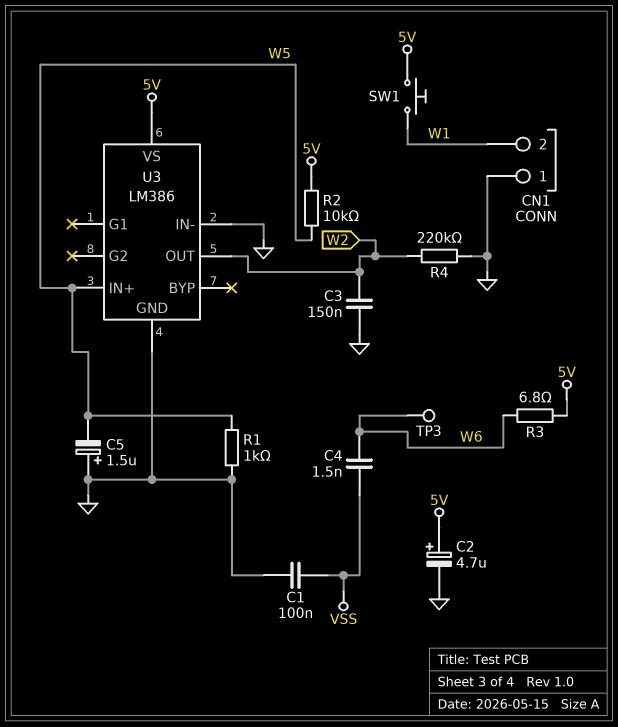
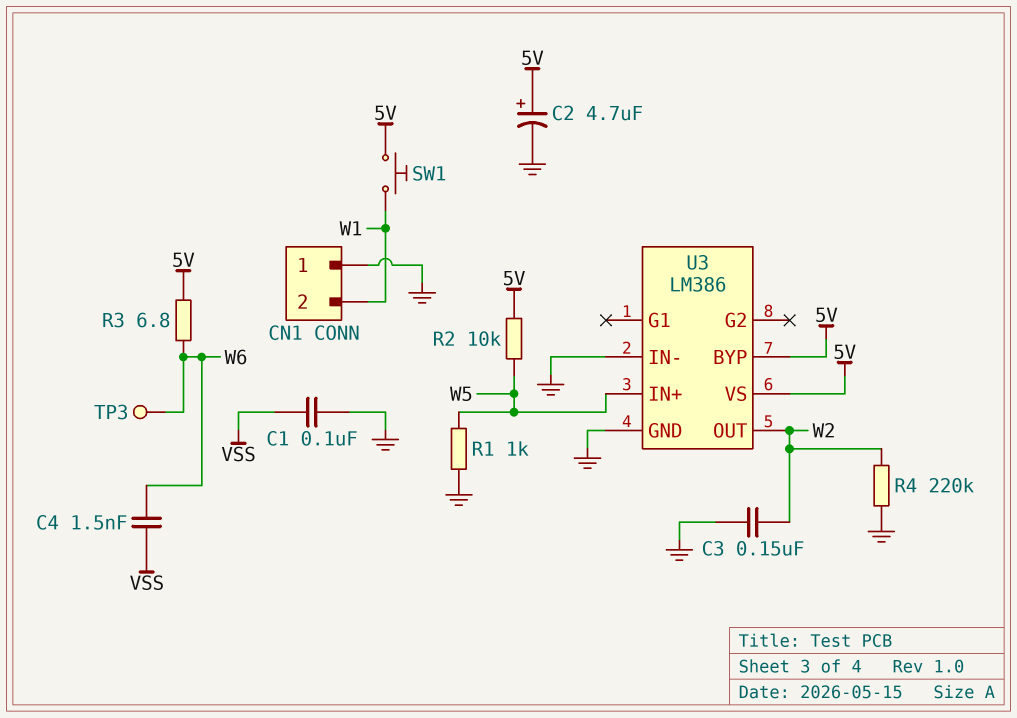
C5: 1.5uF (plus GND, minus W5) -> none
U3 pin BYP: none -> 5V

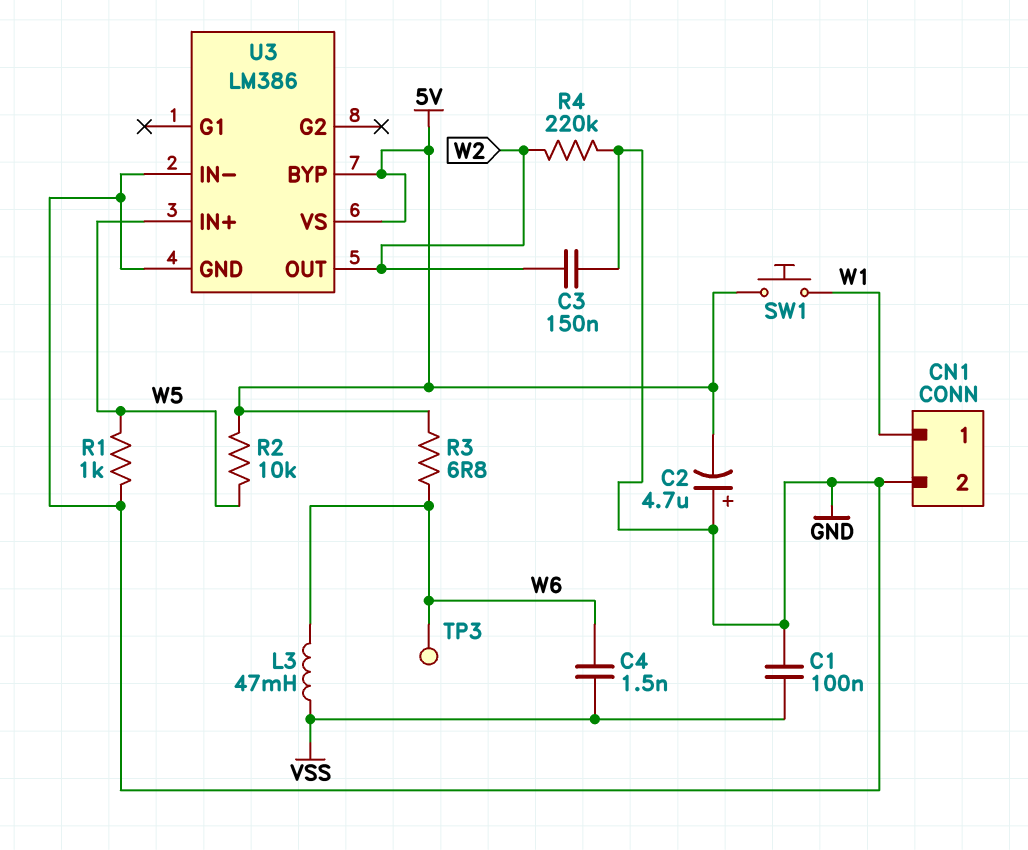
C2: 4.7uF (plus 5V, minus GND) -> 4.7uF (plus GND, minus 5V)
CN1 pin 1: GND -> W1
CN1 pin 2: W1 -> GND
L3: none -> 47mH (VSS, W6)

